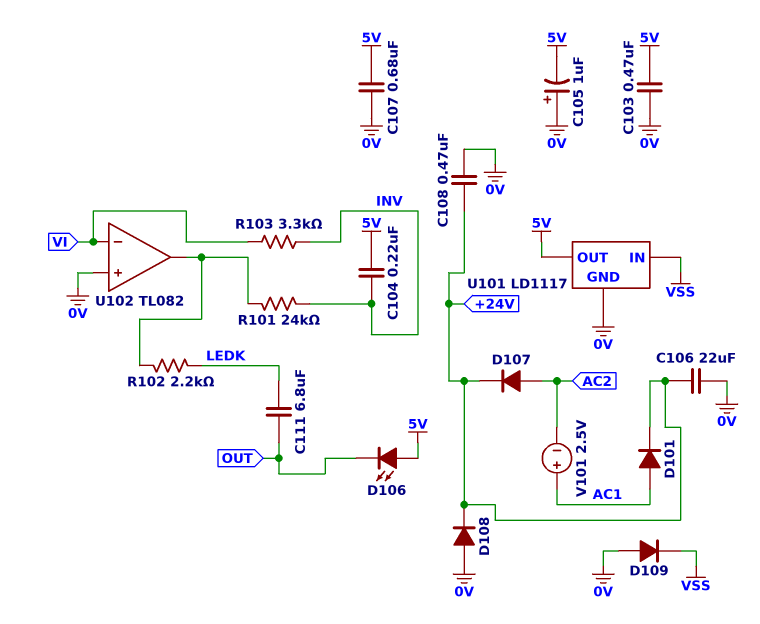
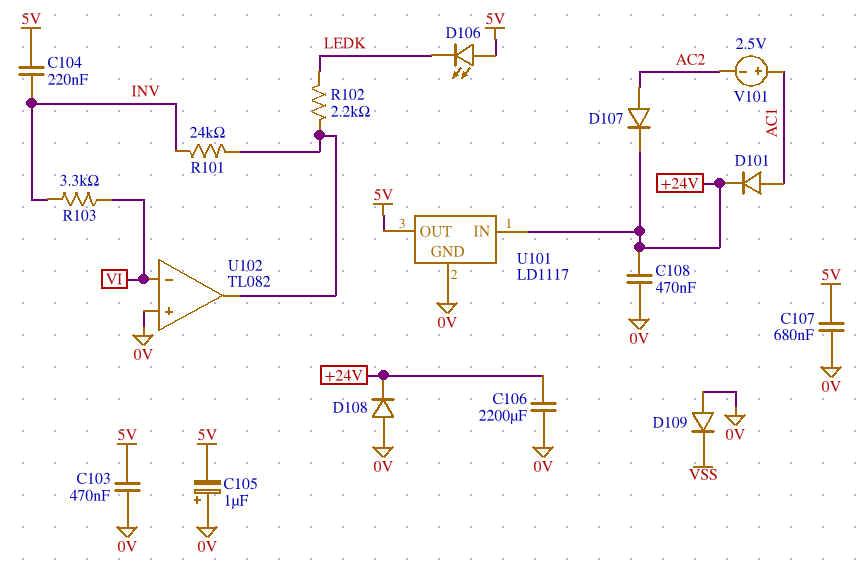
C106: 22uF (+24V, 0V) -> 2200uF (+24V, 0V)
C111: 6.8uF (LEDK, OUT) -> none
D106: LED (A 5V, K OUT) -> LED (A 5V, K LEDK)
U101 pin IN: VSS -> +24V

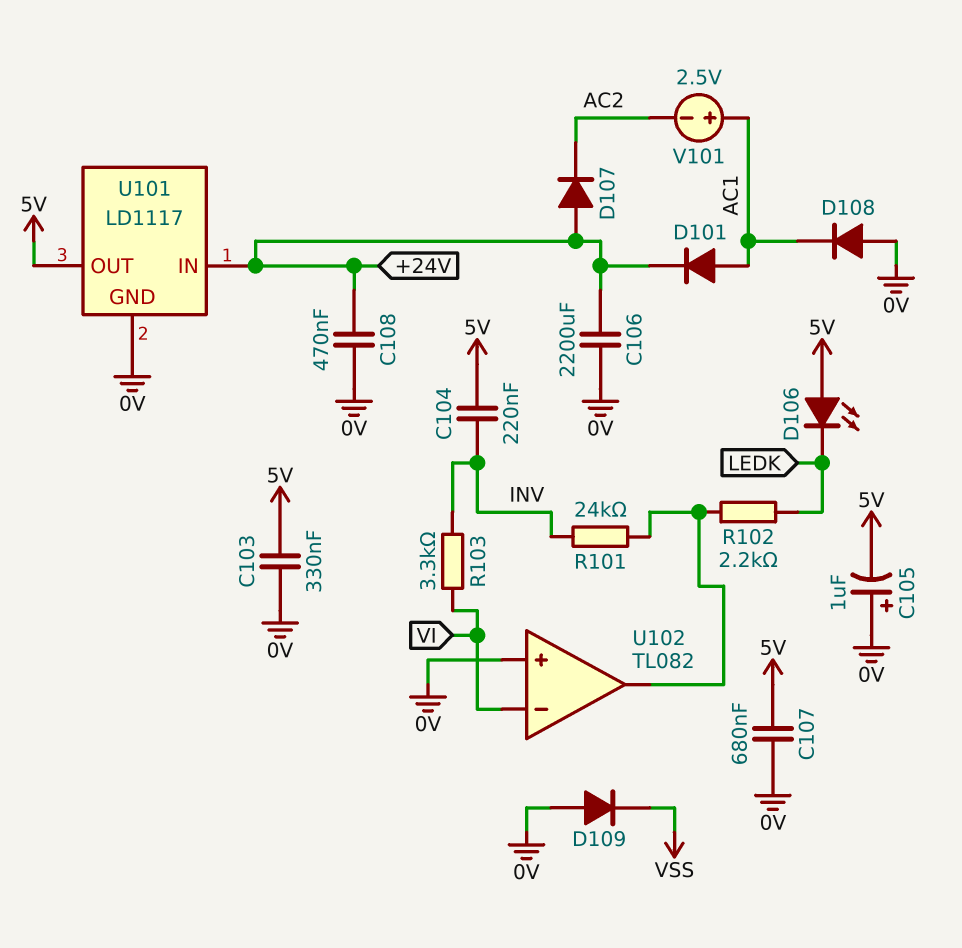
C103: 470nF (0V, 5V) -> 330nF (0V, 5V)
D107: diode (A AC2, K +24V) -> diode (A +24V, K AC2)
D108: diode (A 0V, K +24V) -> diode (A 0V, K AC1)

